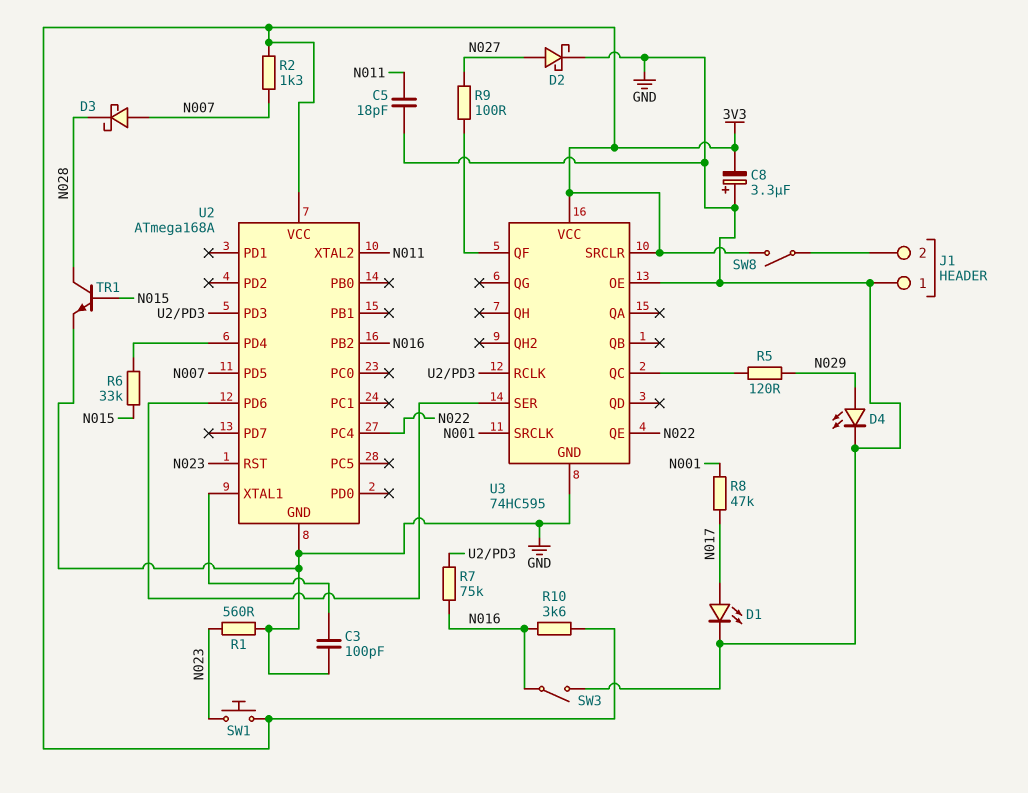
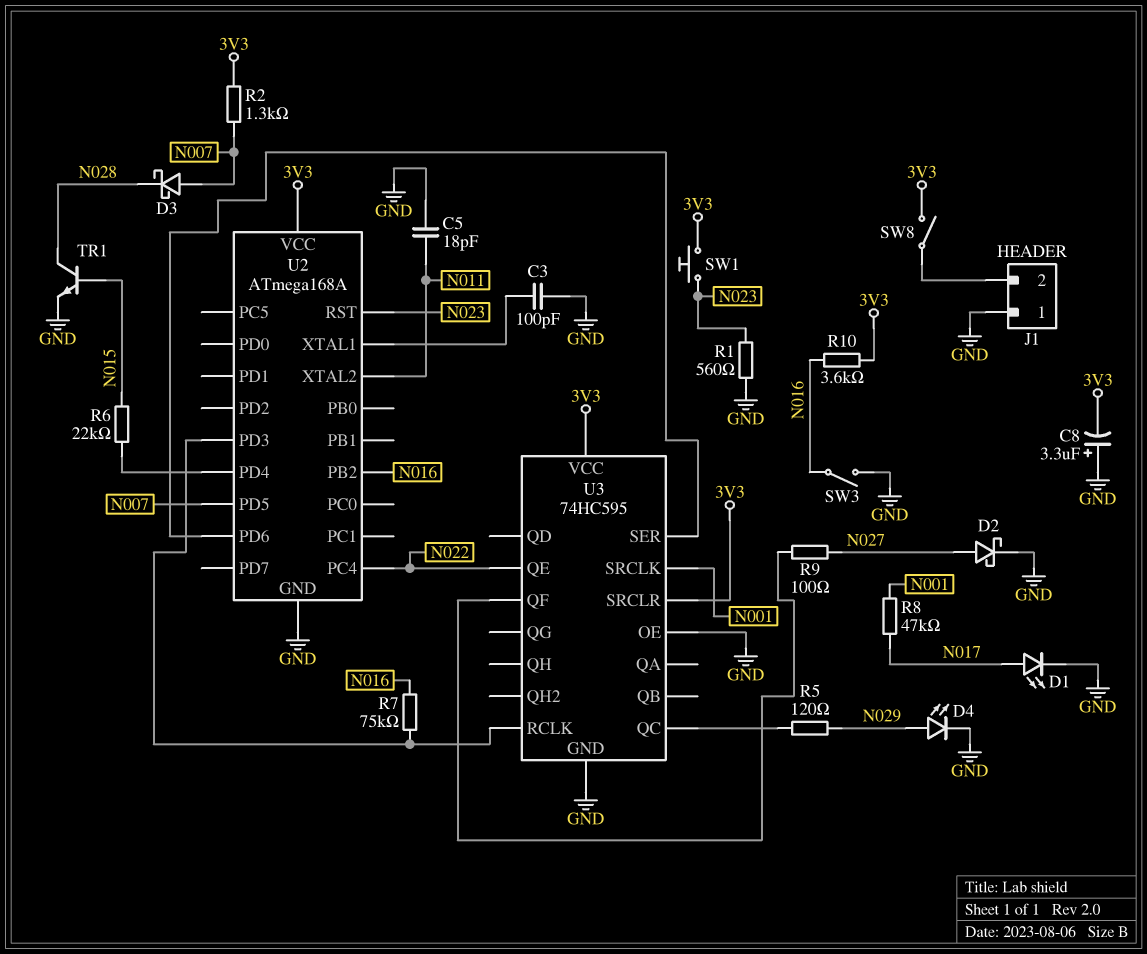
R6: 33k (N015, U2/PD4) -> 22k (N015, U2/PD4)

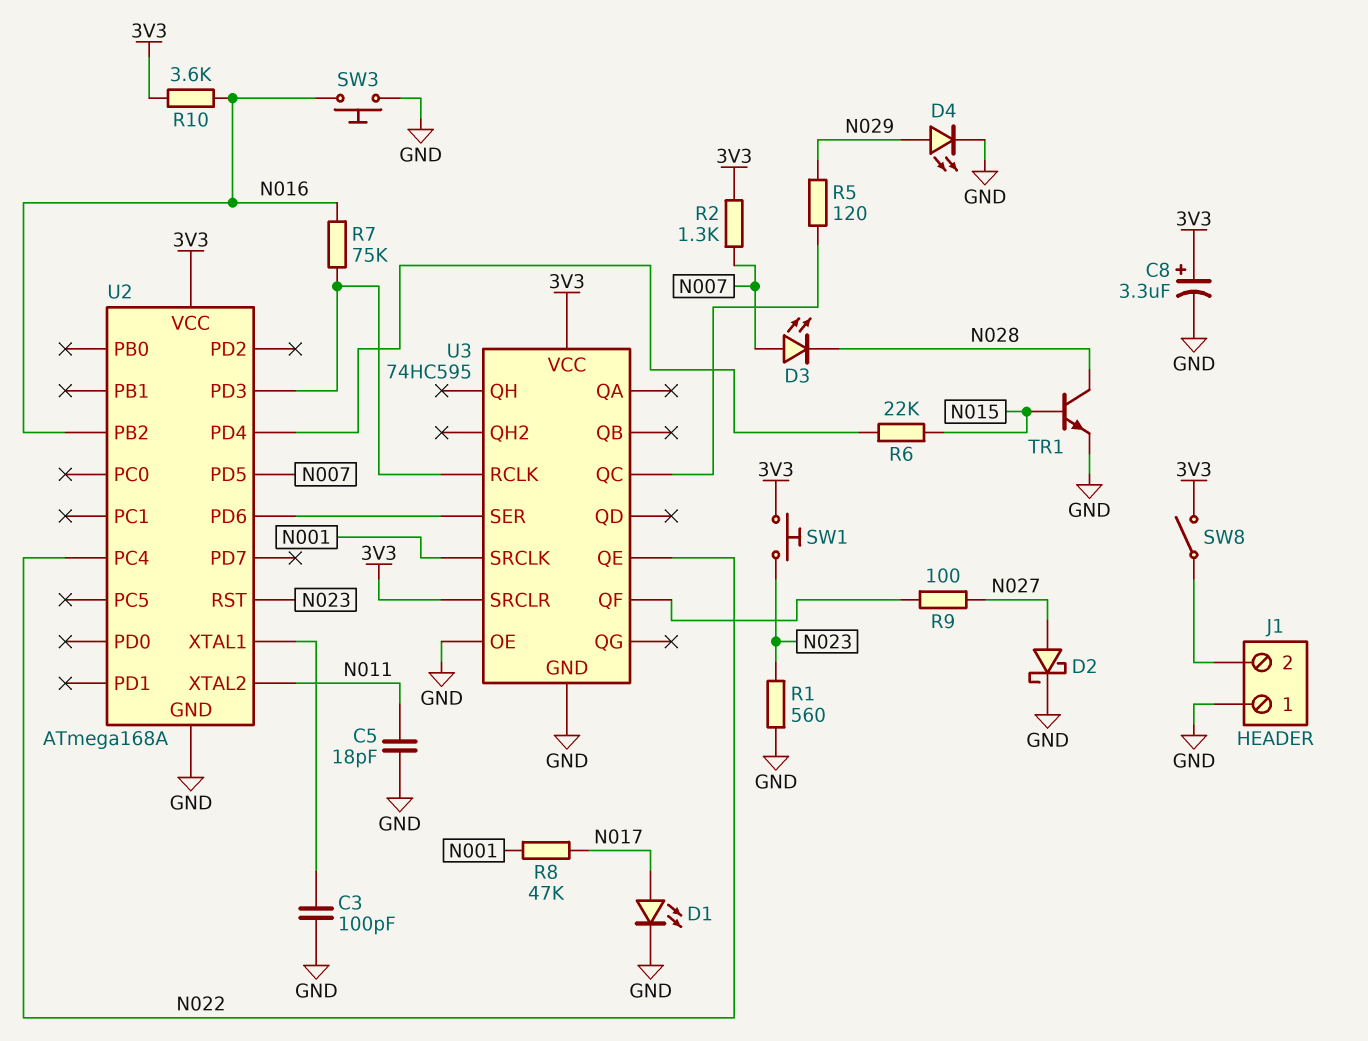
C8: 3.3uF (plus GND, minus 3V3) -> 3.3uF (plus 3V3, minus GND)
D3: schottky (A N007, K N028) -> LED (A N007, K N028)
SW3: switch (GND, N016) -> button (GND, N016)

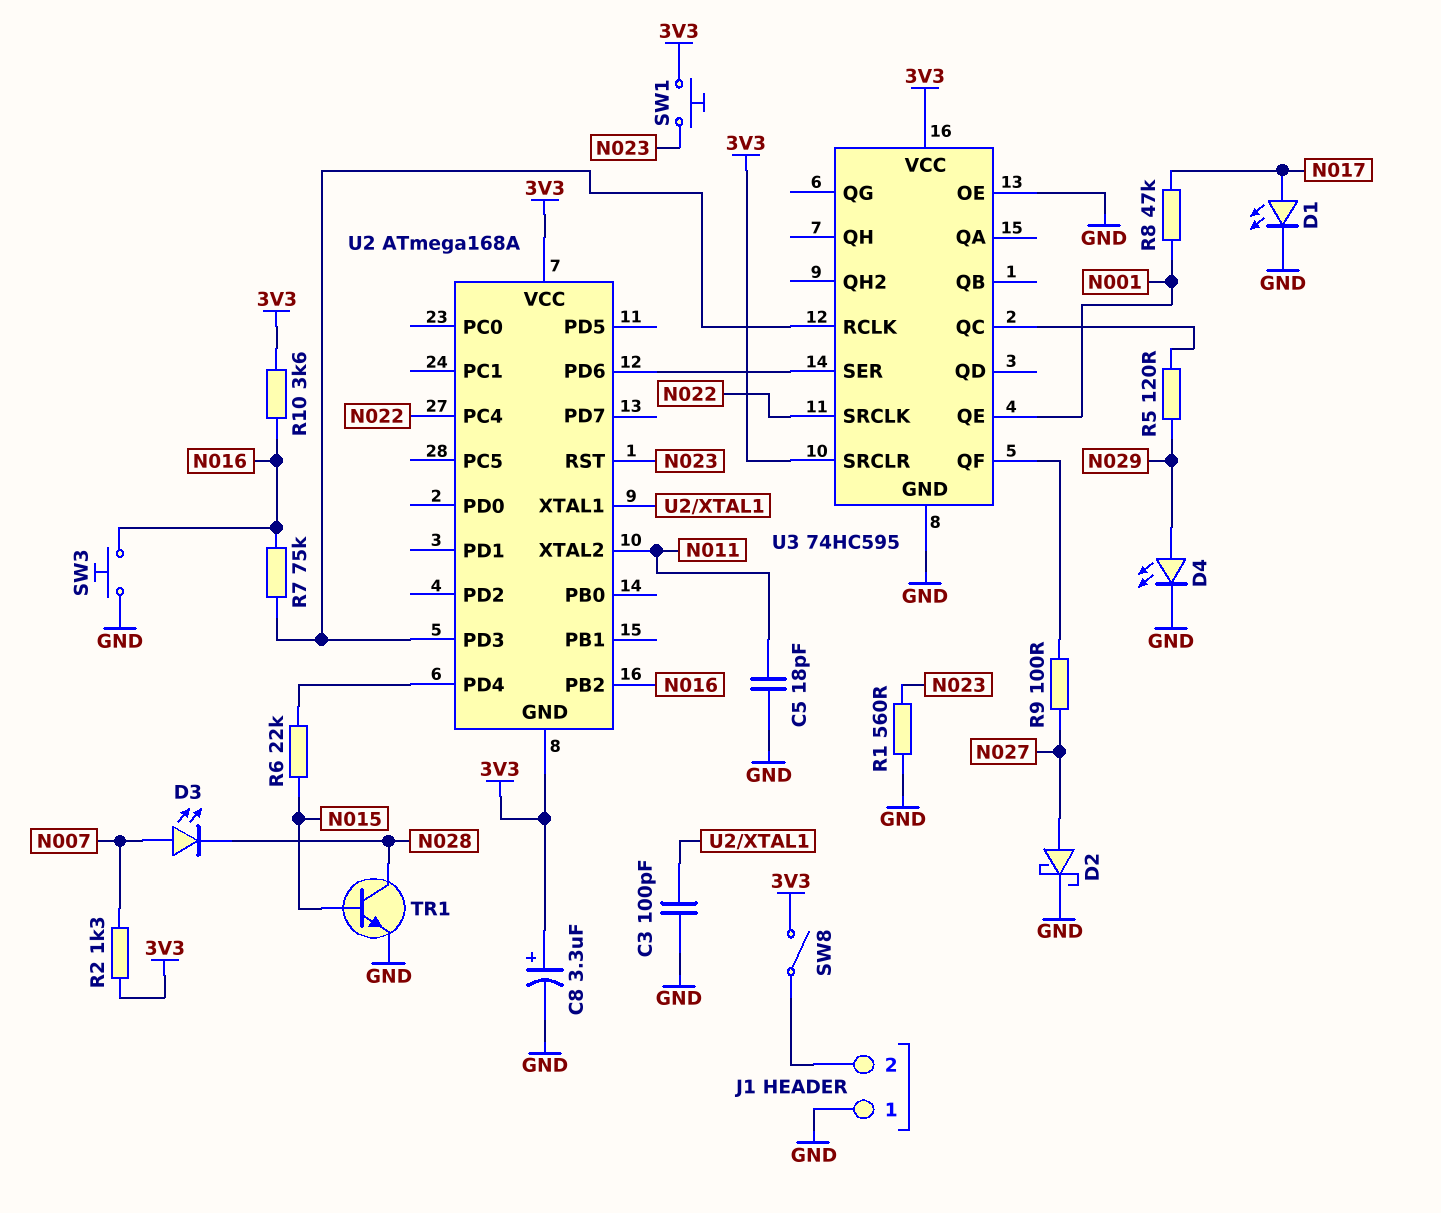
U2 pin GND: GND -> 3V3
U2 pin PD5: N007 -> none
U3 pin QE: N022 -> N001
U3 pin SRCLK: N001 -> N022

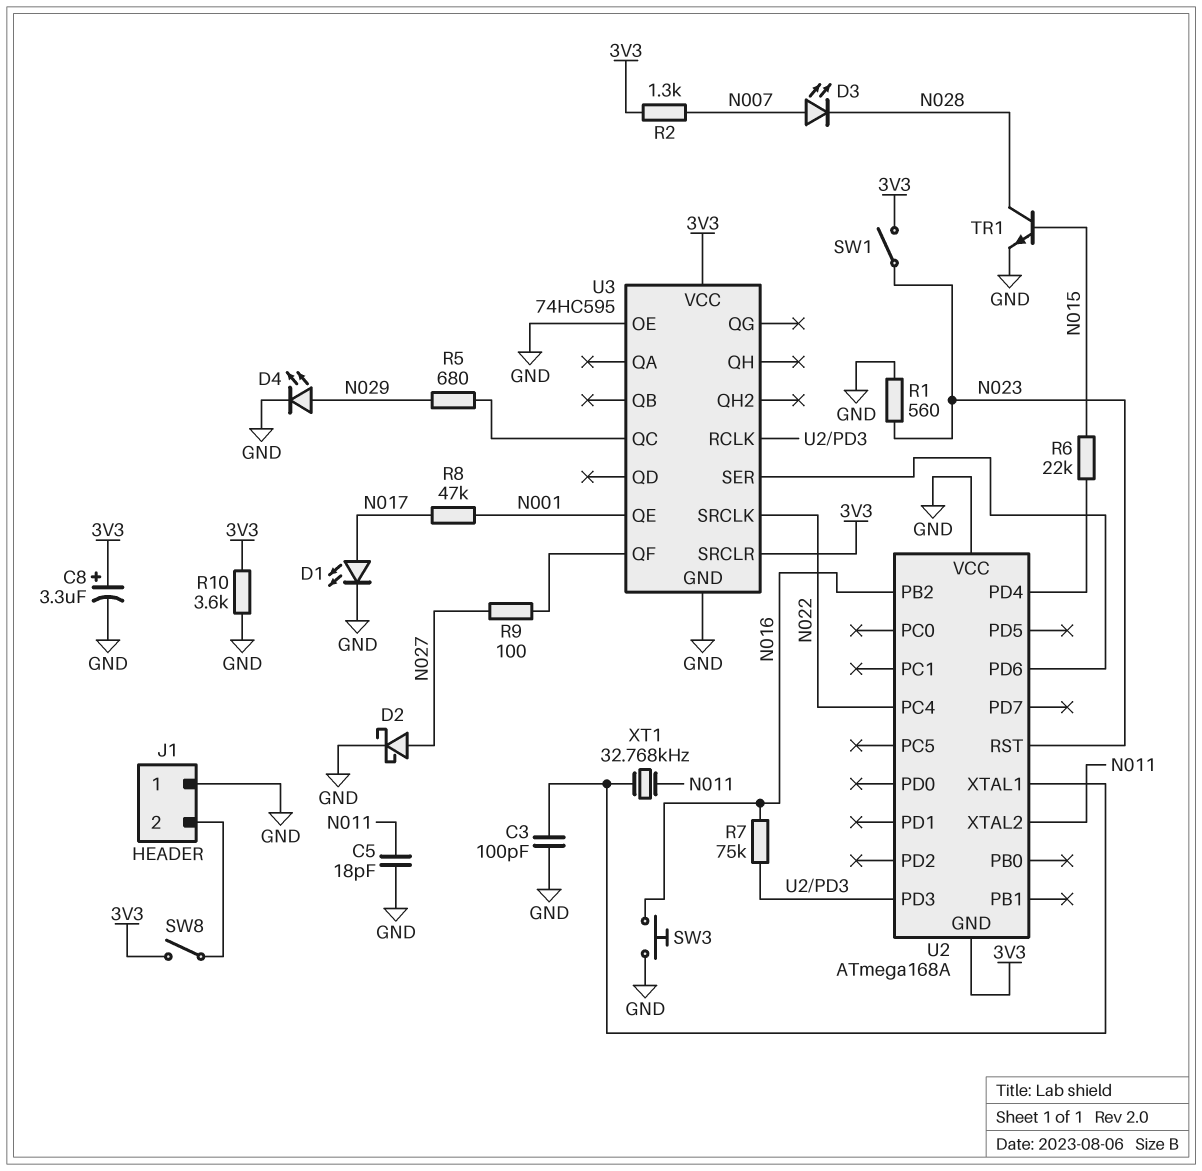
R5: 120 (N029, U3/QC) -> 680 (N029, U3/QC)
R10: 3.6k (3V3, N016) -> 3.6k (3V3, GND)
SW1: button (3V3, N023) -> switch (3V3, N023)
U2 pin VCC: 3V3 -> GND
XT1: none -> 32.768kHz (N011, U2/XTAL1)

